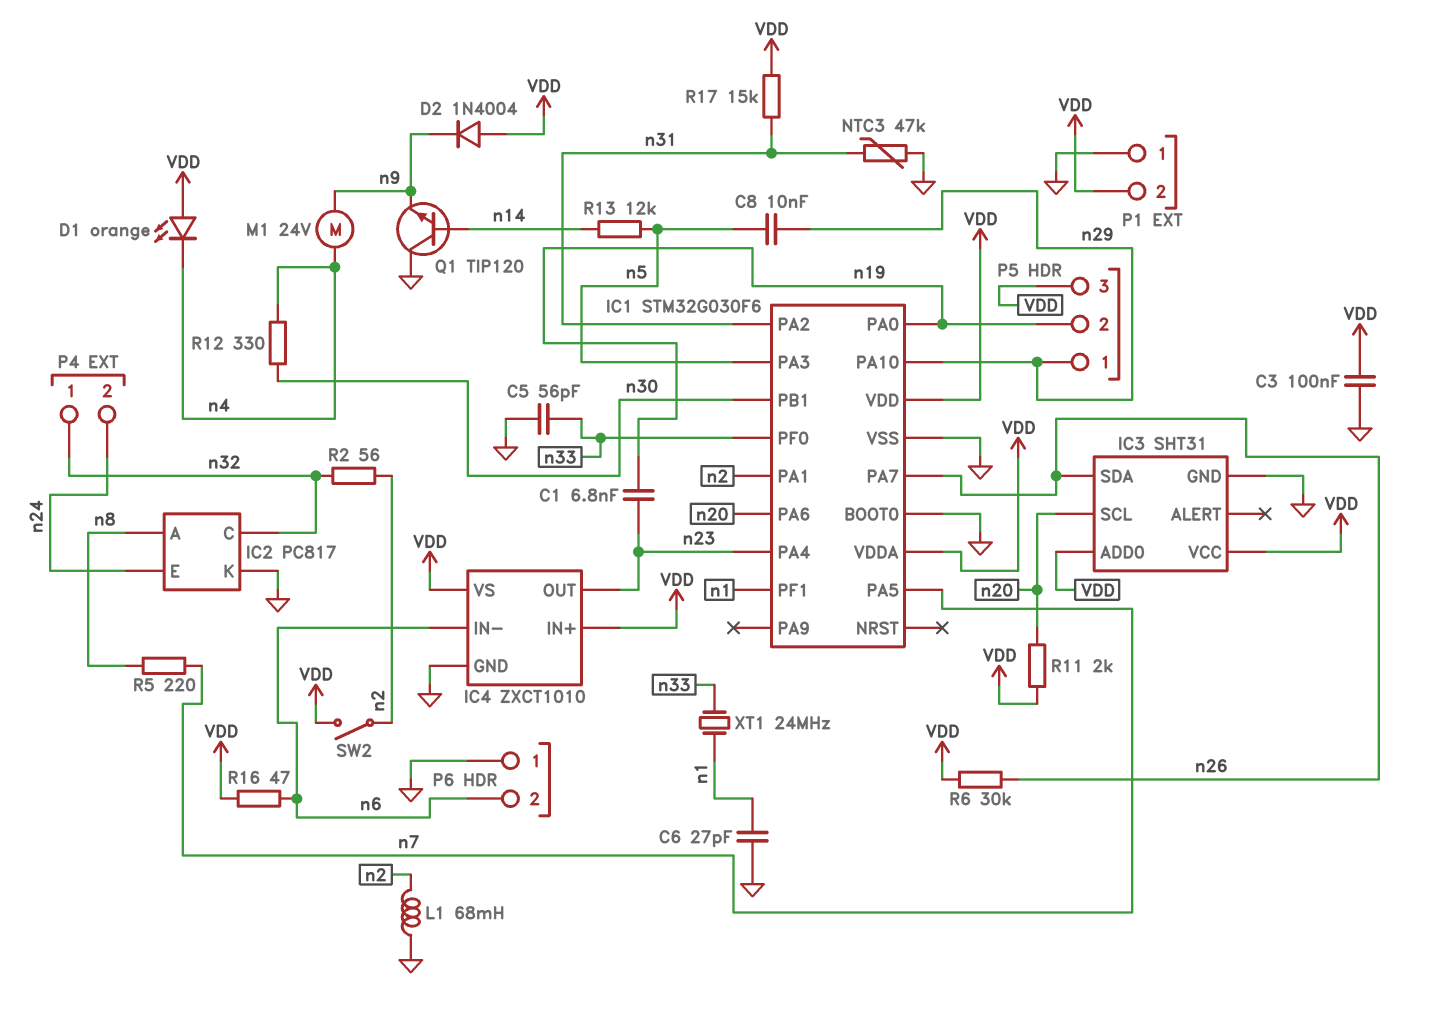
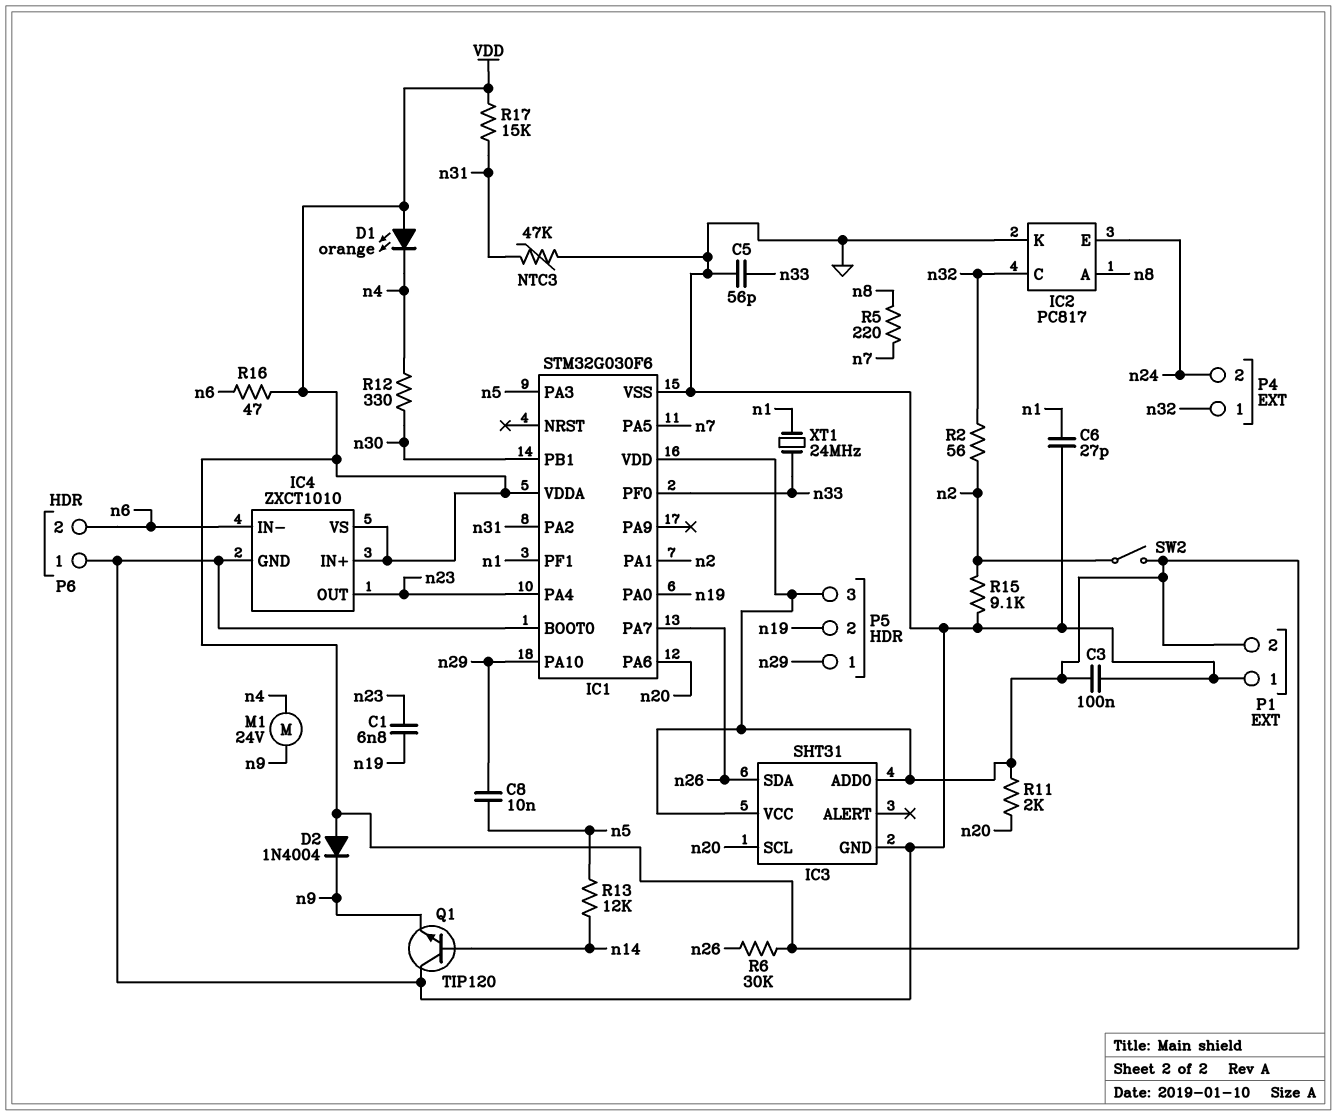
L1: 68mH (GND, n2) -> none
R15: none -> 9.1k (GND, n2)

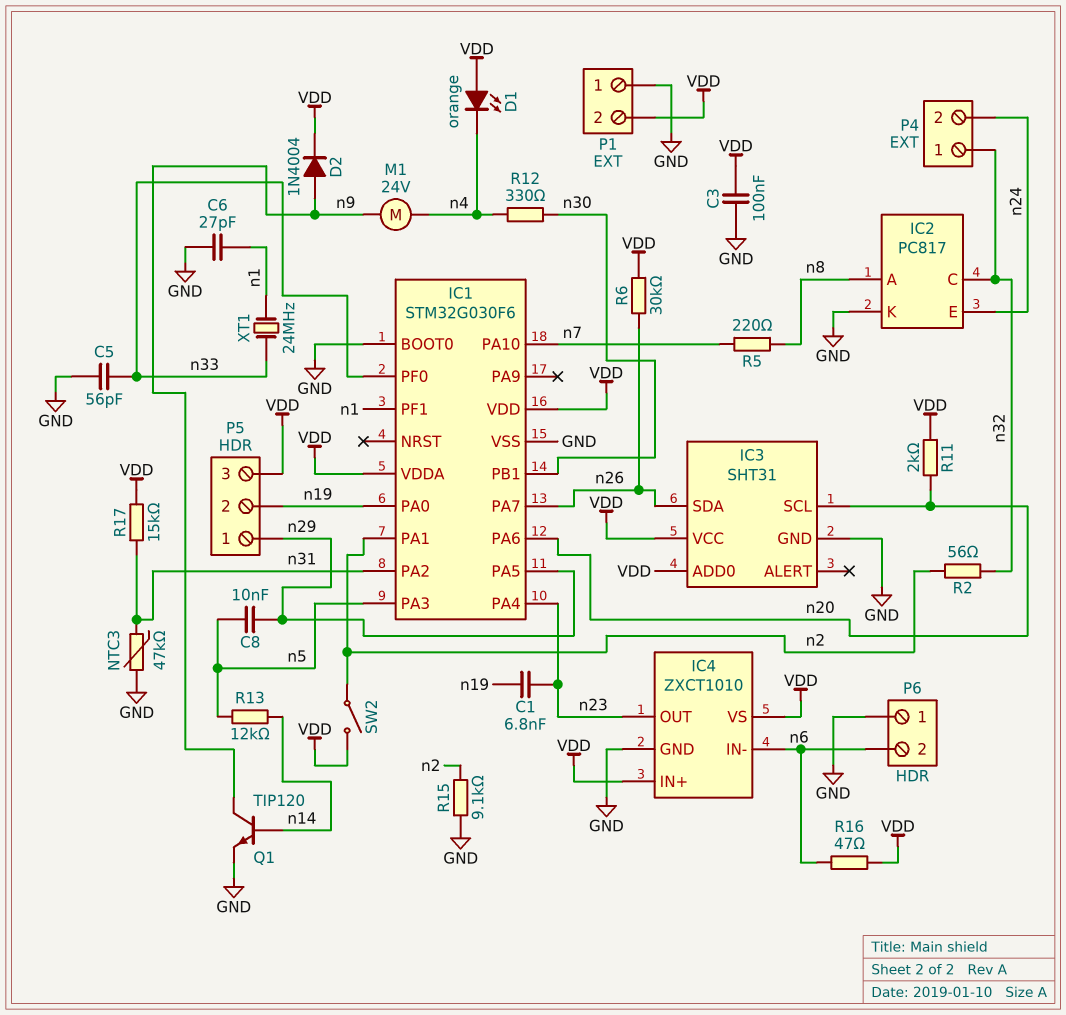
D2: diode 1N4004 (A VDD, K n9) -> diode 1N4004 (A n9, K VDD)
IC1 pin PA5: n7 -> n29
IC1 pin PA10: n29 -> n7
Q1: NPN TIP120 (B n14, C GND, E n9) -> NPN TIP120 (B n14, C n9, E GND)

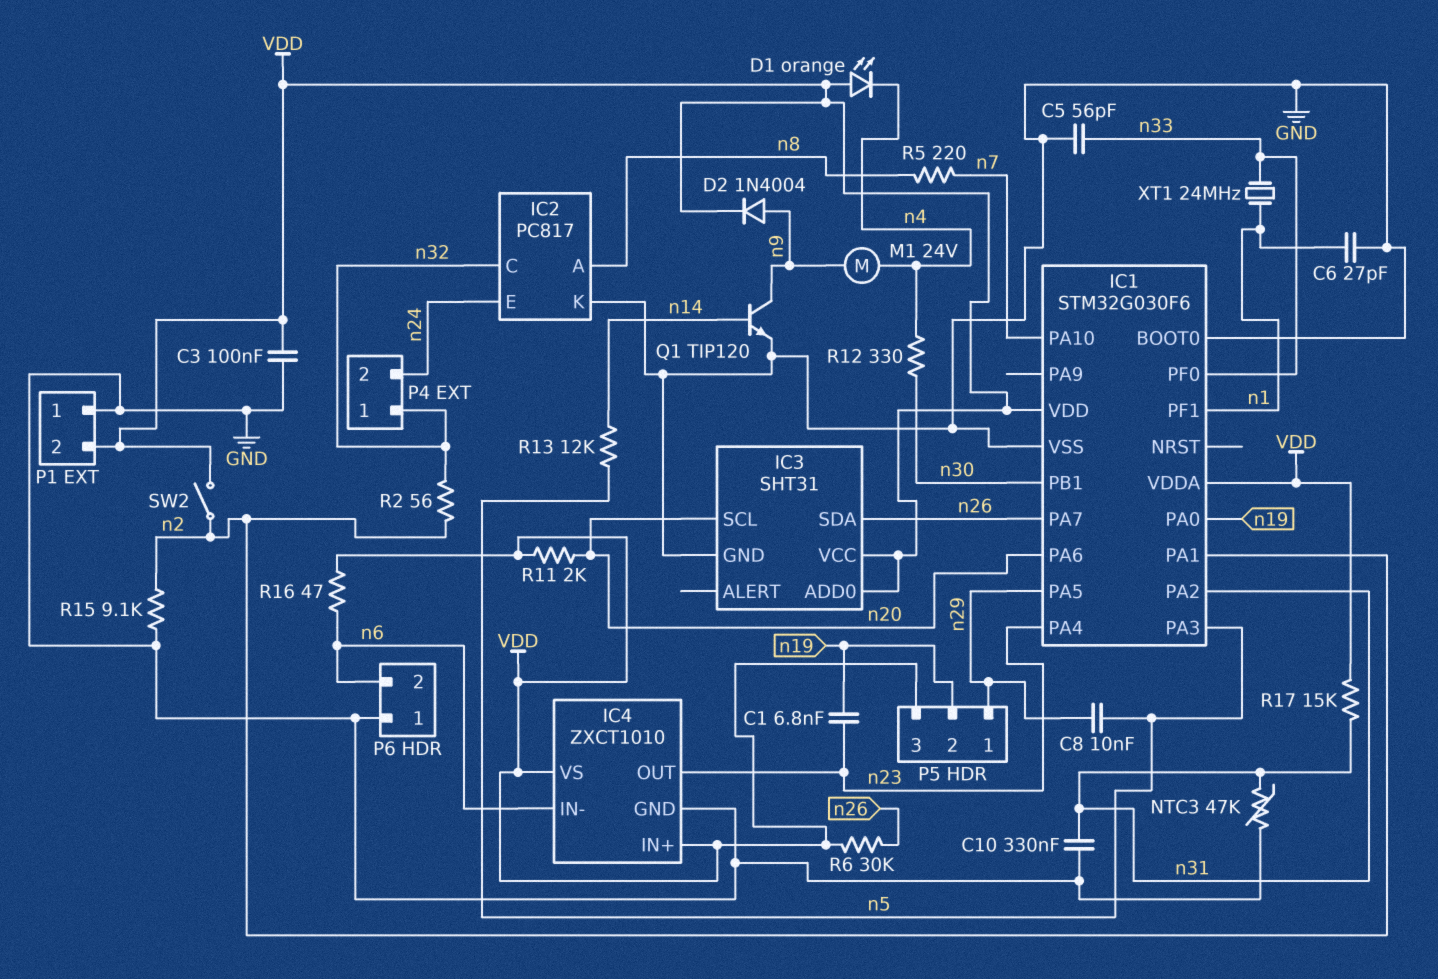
C10: none -> 330nF (GND, n31)

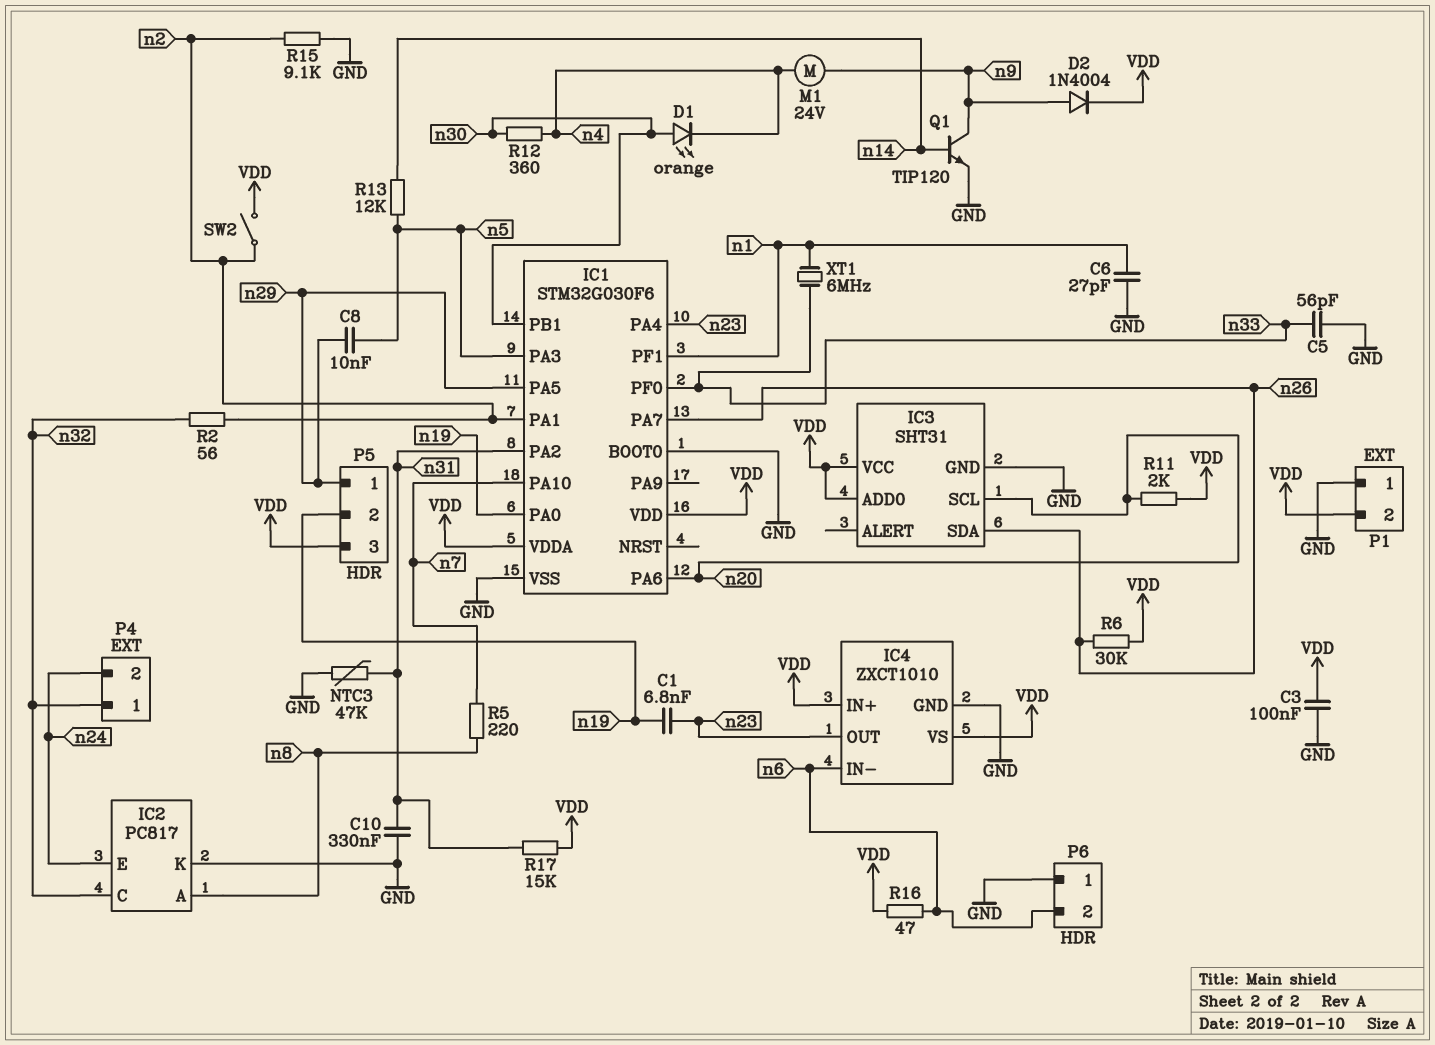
D1: LED orange (A VDD, K n4) -> LED orange (A n30, K n4)
R12: 330 (n4, n30) -> 360 (n4, n30)
XT1: 24MHz (n1, n33) -> 6MHz (n1, n33)

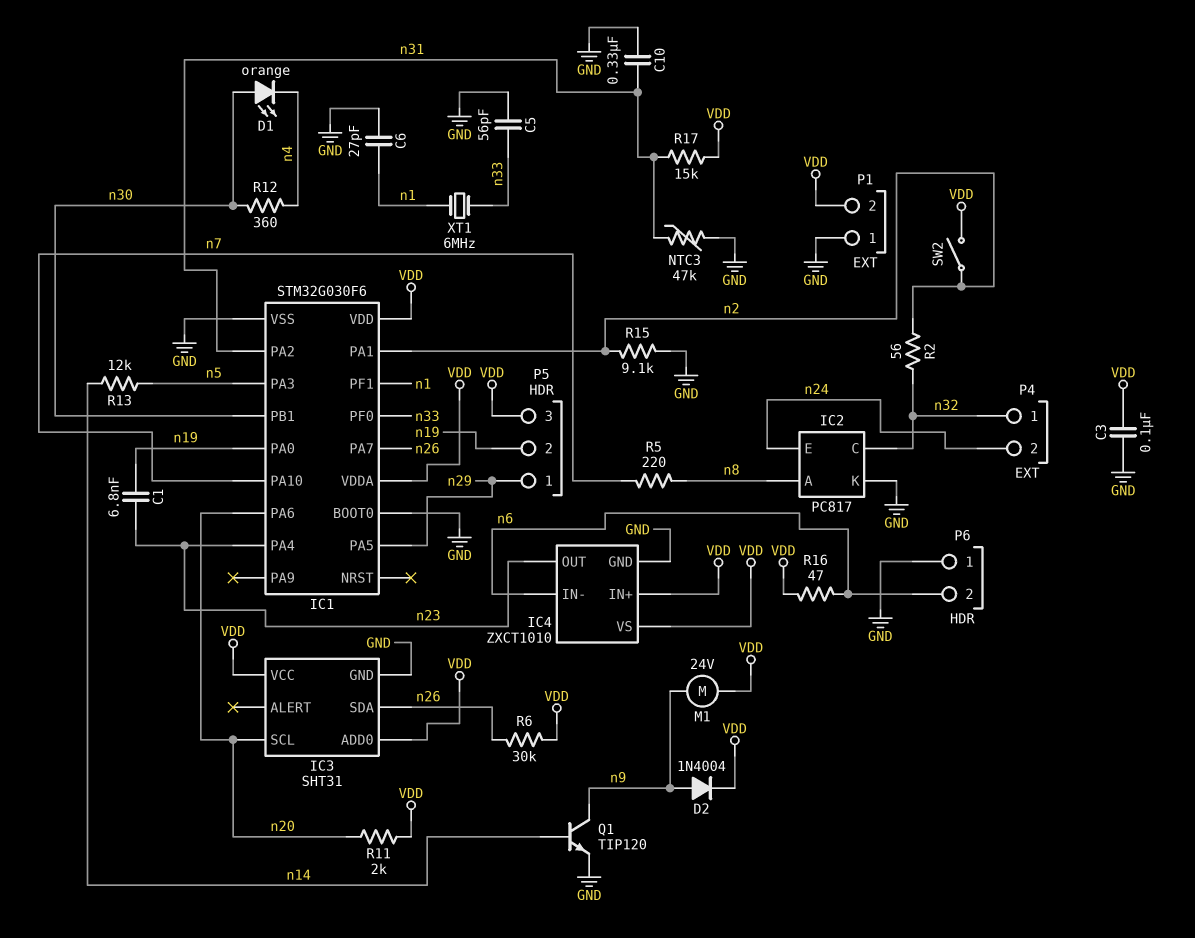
C8: 10nF (n5, n29) -> none
M1: motor 24V (n4, n9) -> motor 24V (VDD, n9)

